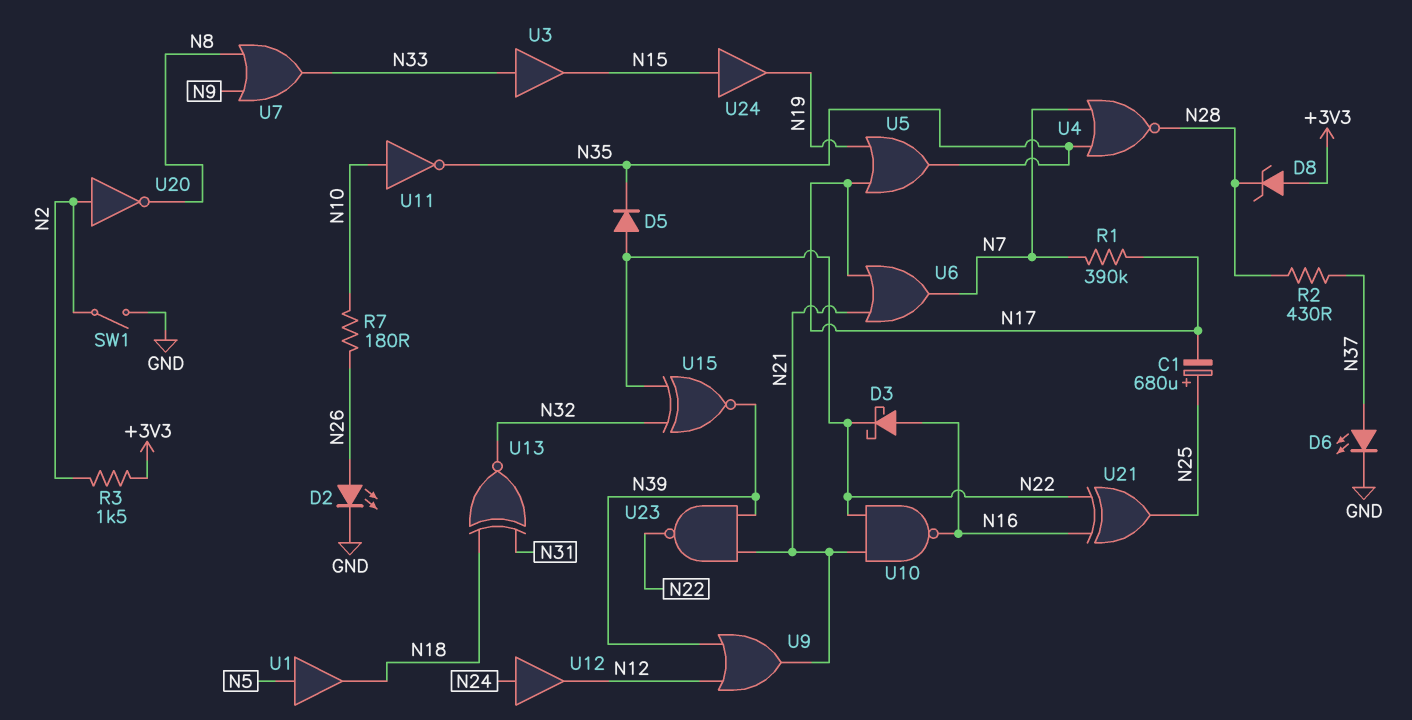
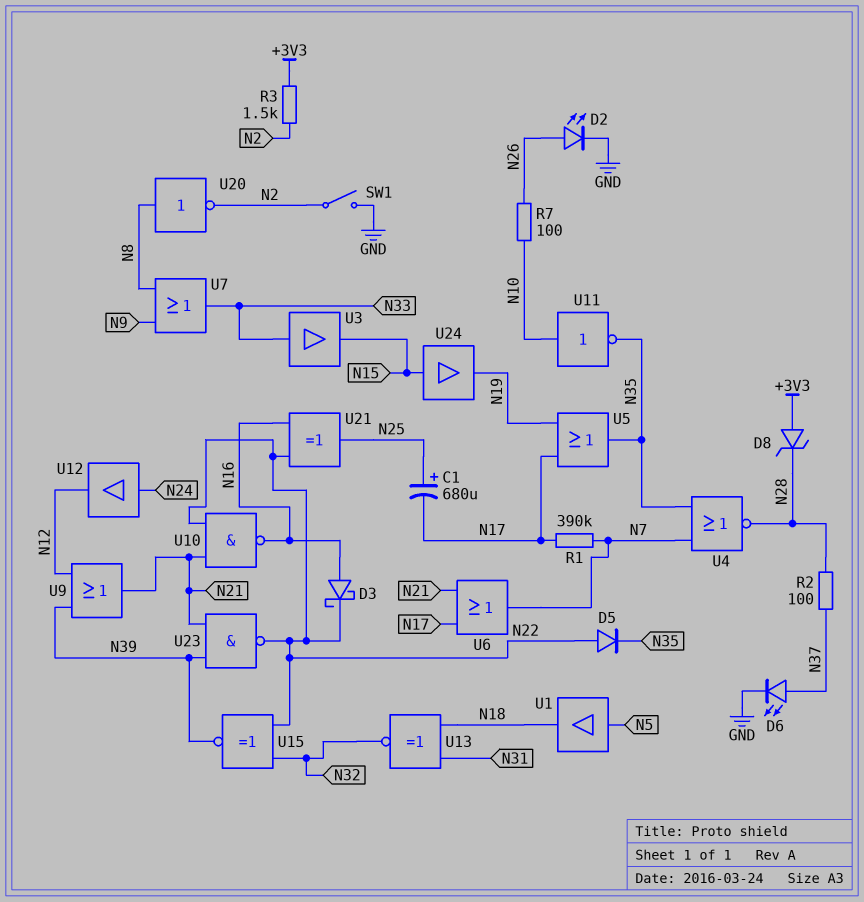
R2: 430 (N28, N37) -> 100 (N28, N37)
R7: 180 (N10, N26) -> 100 (N10, N26)
U20: NOT (in N2, out N8) -> NOT (in N8, out N2)

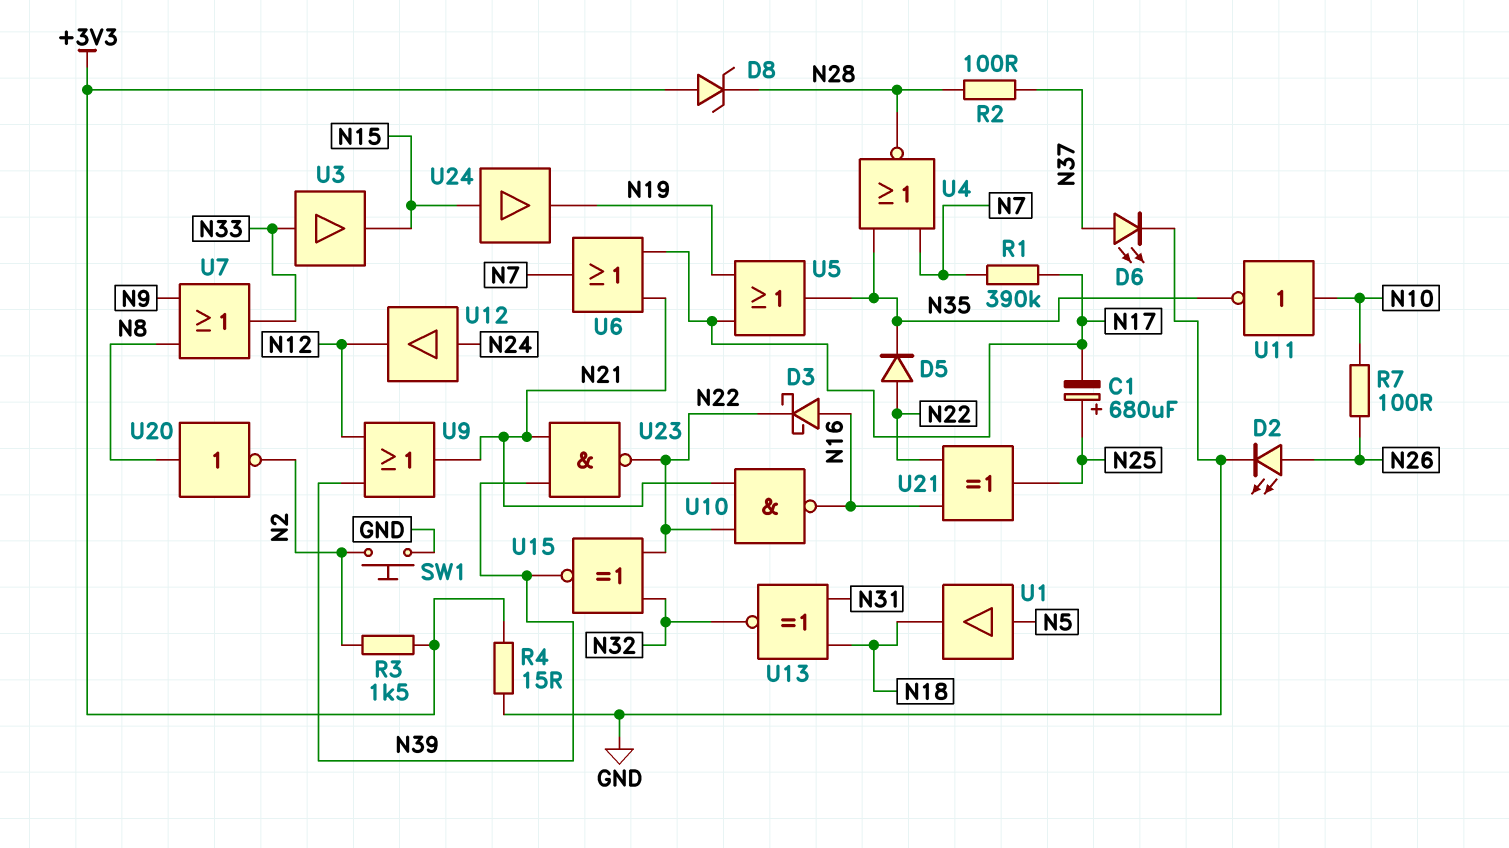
R4: none -> 15 (+3V3, GND)
SW1: switch (GND, N2) -> button (GND, N2)

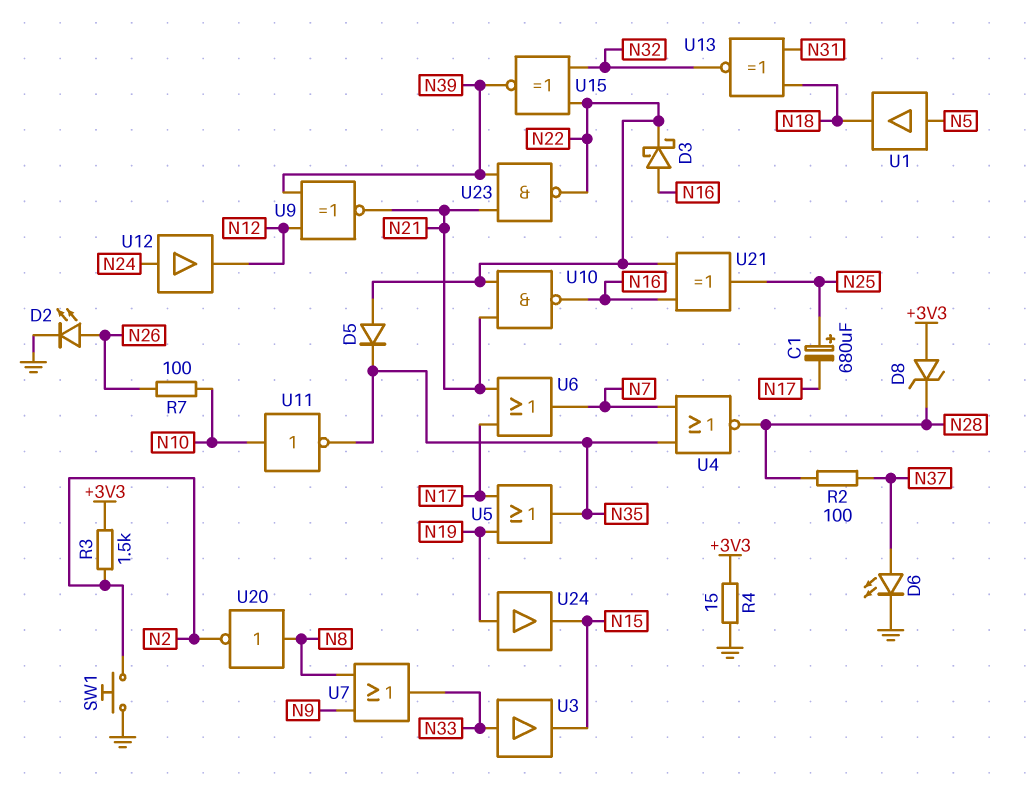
R1: 390k (N7, N17) -> none
U9: OR (in N12, in N39, out N21) -> XNOR (in N12, in N39, out N21)
U24: buffer (in N15, out N19) -> buffer (in N19, out N15)

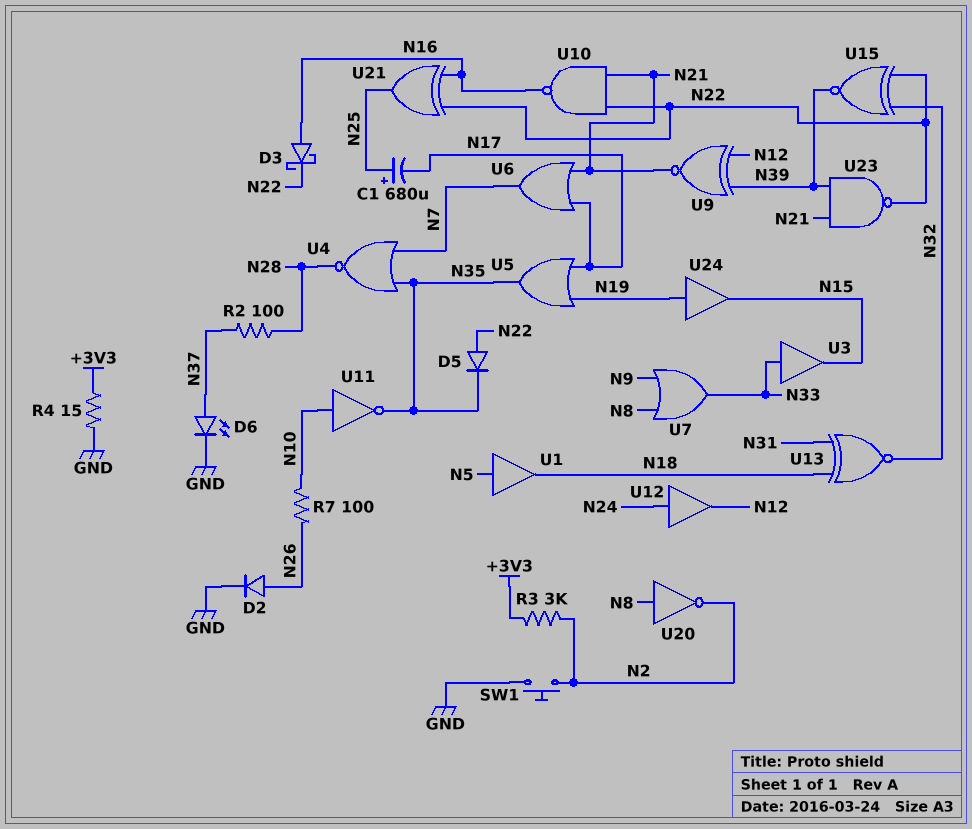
D2: LED (A N26, K GND) -> diode (A N26, K GND)
D8: zener (A +3V3, K N28) -> none
R3: 1.5k (+3V3, N2) -> 3k (+3V3, N2)

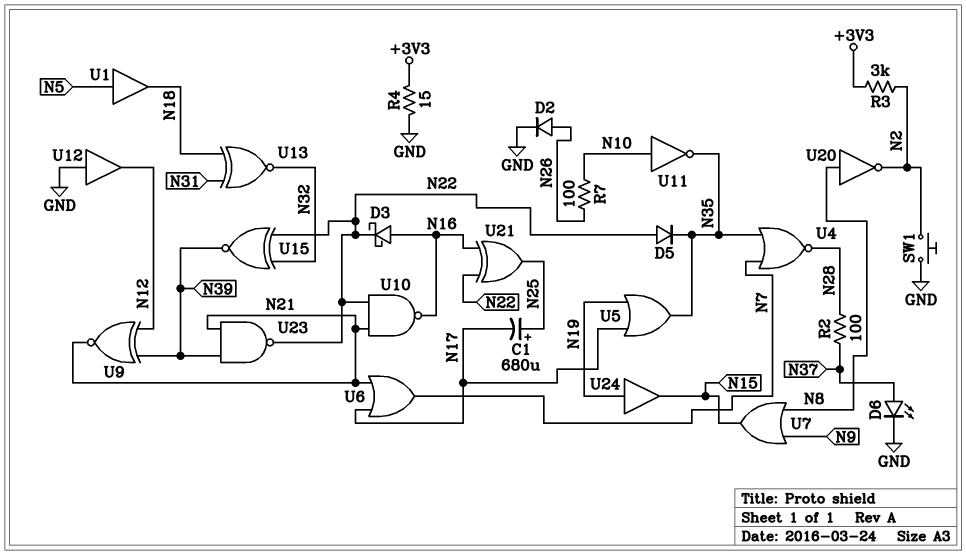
U3: buffer (in N33, out N15) -> none
U7: OR (in N8, in N9, out N33) -> OR (in N8, in N9, out N15)
U12: buffer (in N24, out N12) -> buffer (in GND, out N12)

